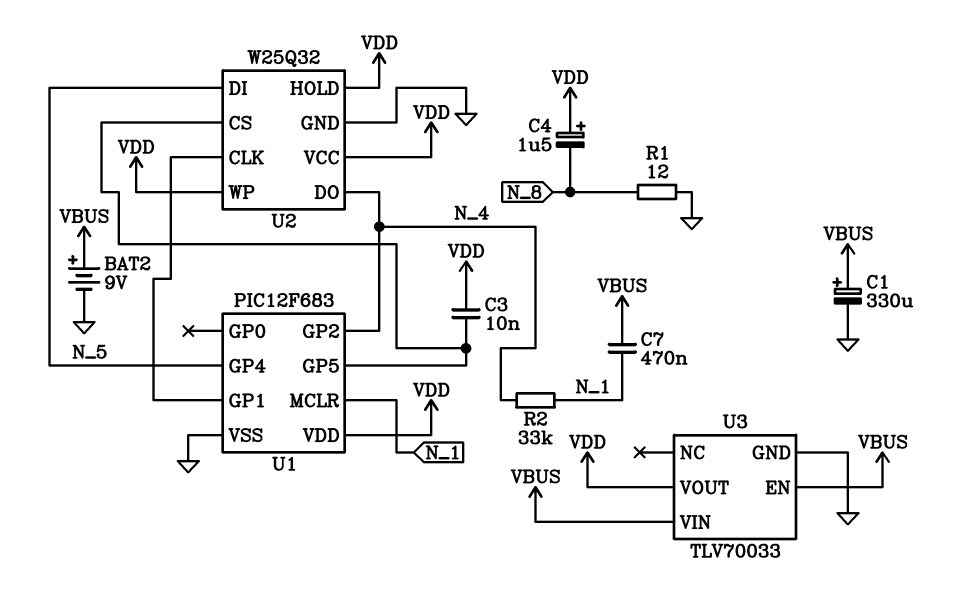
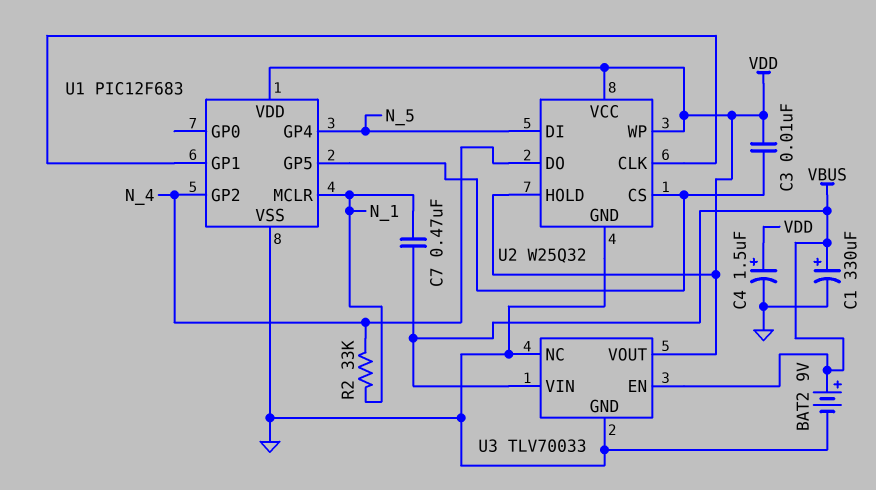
C4: 1.5uF (plus VDD, minus N_8) -> 1.5uF (plus VDD, minus GND)
R1: 12 (GND, N_8) -> none
U3 pin NC: none -> GND

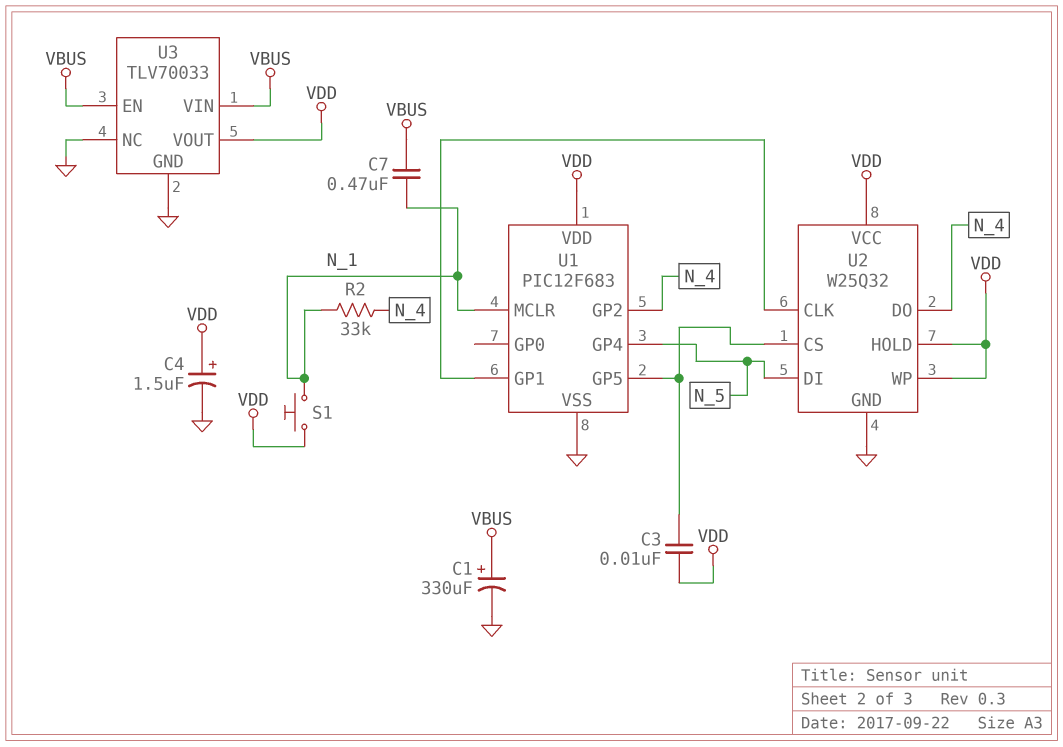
BAT2: 9V (plus VBUS, minus GND) -> none
S1: none -> button (N_1, VDD)

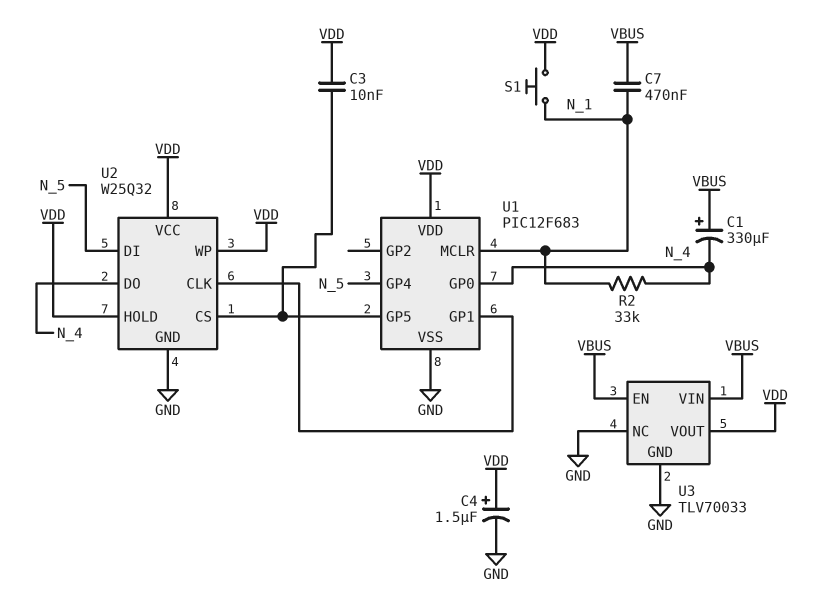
C1: 330uF (plus VBUS, minus GND) -> 330uF (plus VBUS, minus N_4)
U1 pin GP0: none -> N_4
U1 pin GP2: N_4 -> none

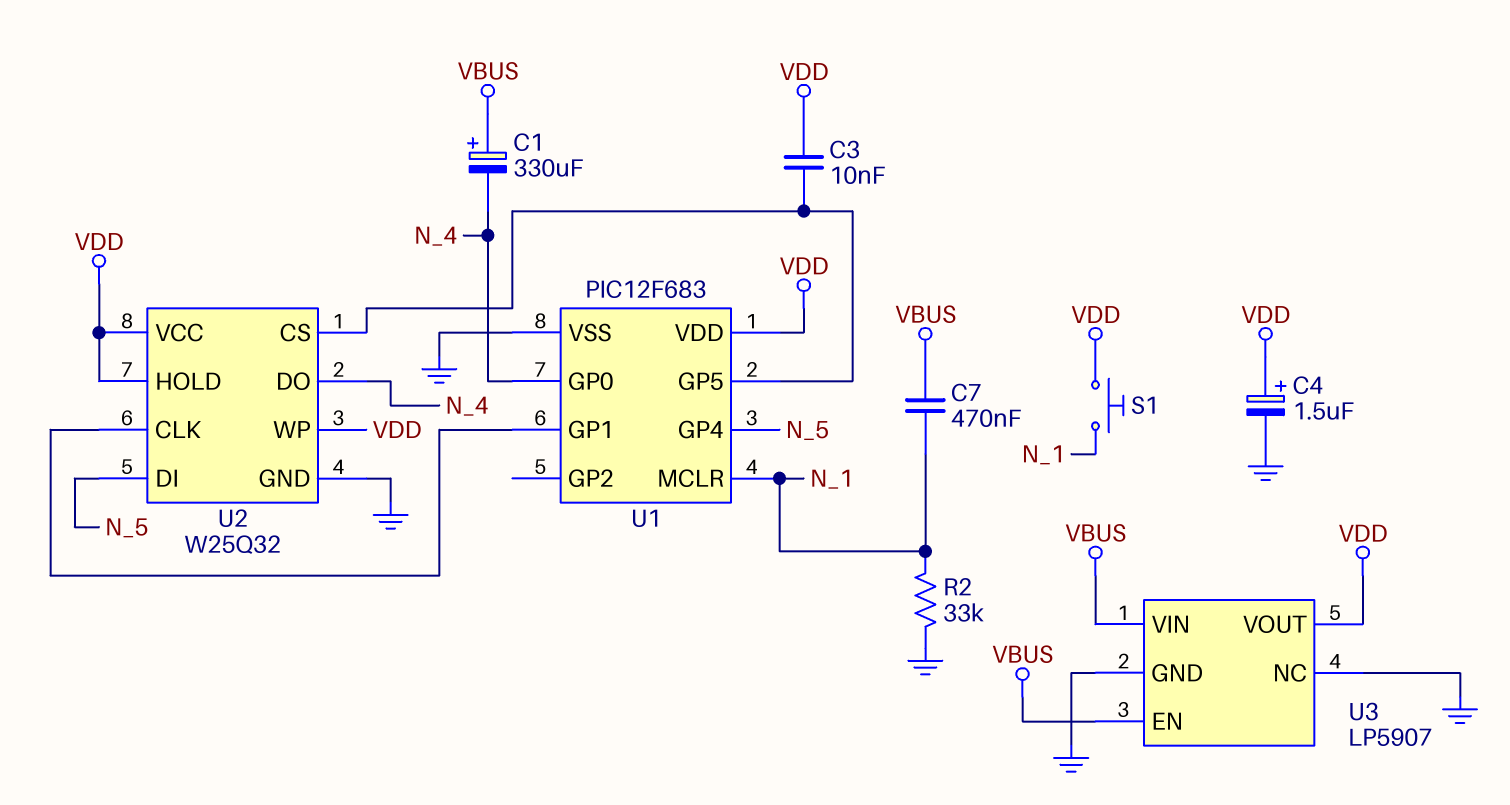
R2: 33k (N_1, N_4) -> 33k (GND, N_1)
U3: TLV70033 -> LP5907

